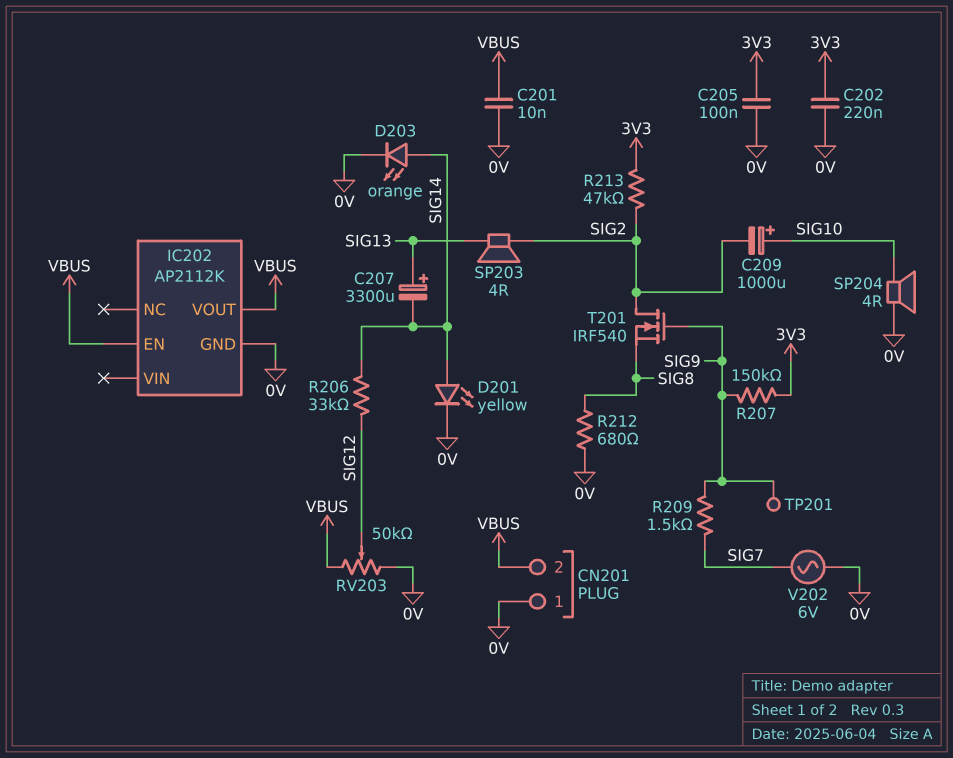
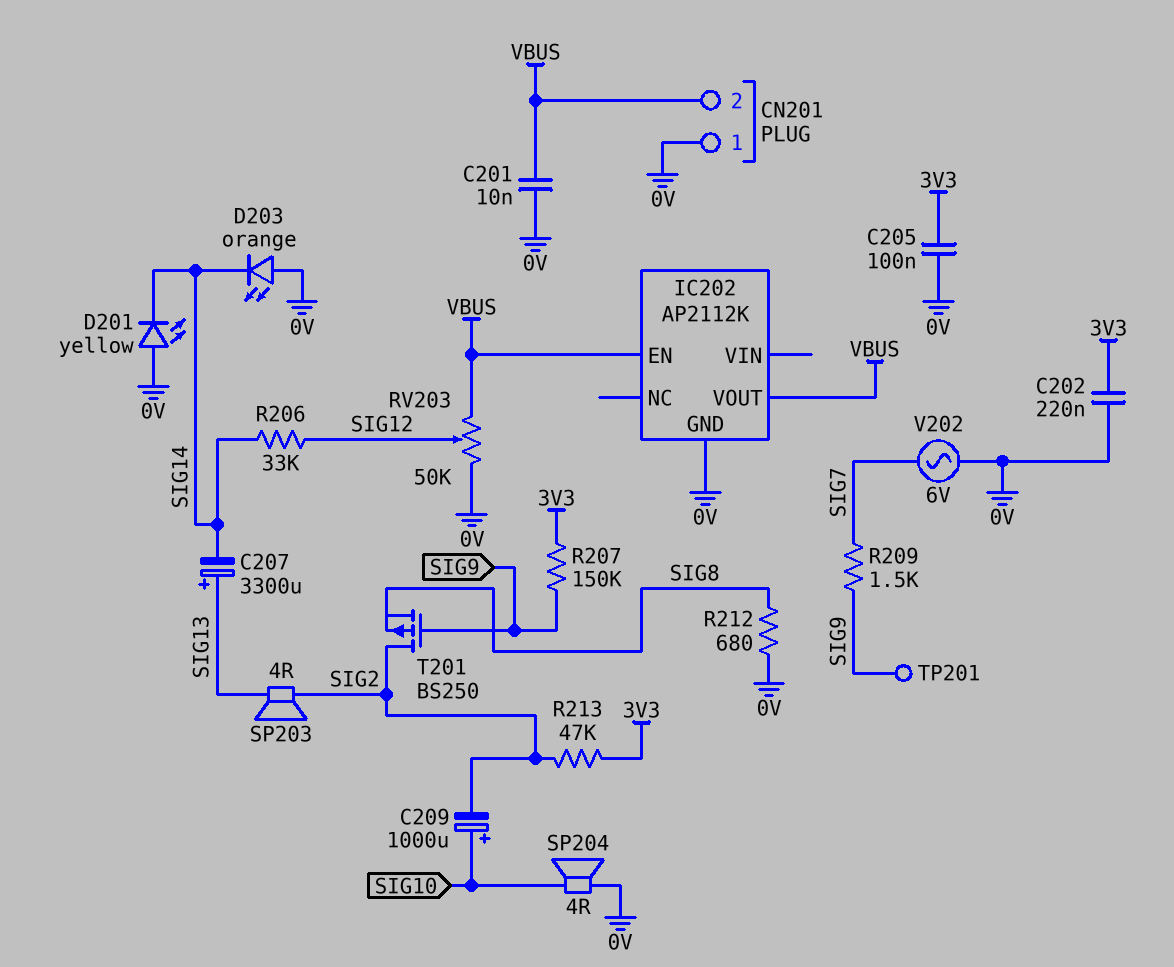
D201: LED yellow (A SIG14, K 0V) -> LED yellow (A 0V, K SIG14)
D203: LED orange (A SIG14, K 0V) -> LED orange (A 0V, K SIG14)
T201: NMOS IRF540 (G SIG9, D SIG2, S SIG8) -> PMOS BS250 (G SIG9, D SIG2, S SIG8)

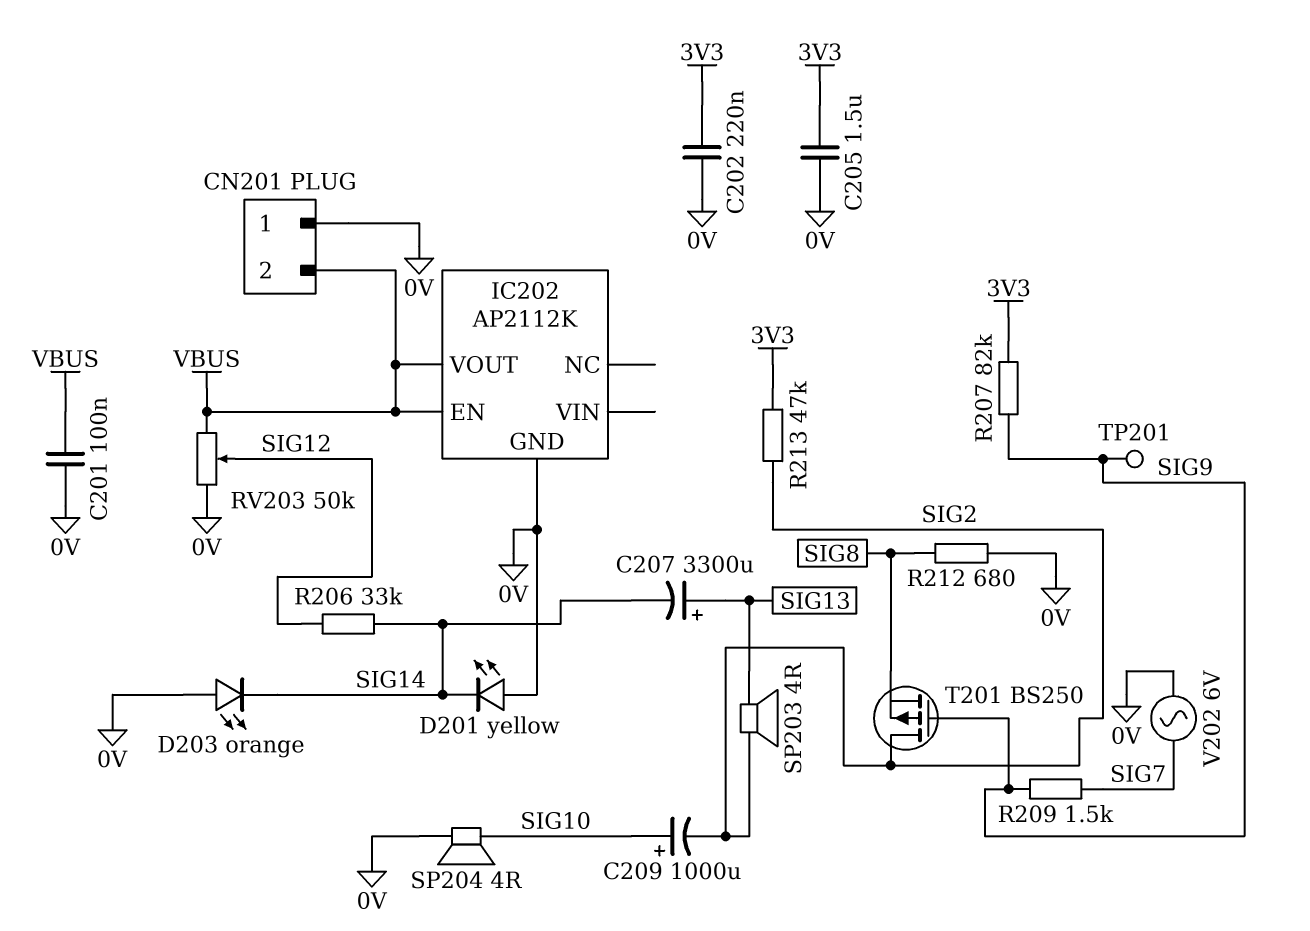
C201: 10nF (0V, VBUS) -> 100nF (0V, VBUS)
C205: 100nF (0V, 3V3) -> 1.5uF (0V, 3V3)
R207: 150k (3V3, SIG9) -> 82k (3V3, SIG9)

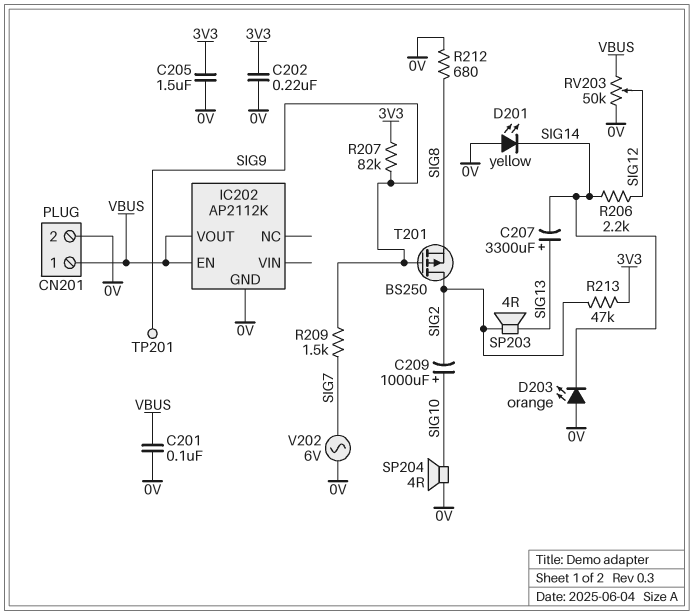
CN201 pin 1: 0V -> VBUS
CN201 pin 2: VBUS -> 0V
R206: 33k (SIG12, SIG14) -> 2.2k (SIG12, SIG14)

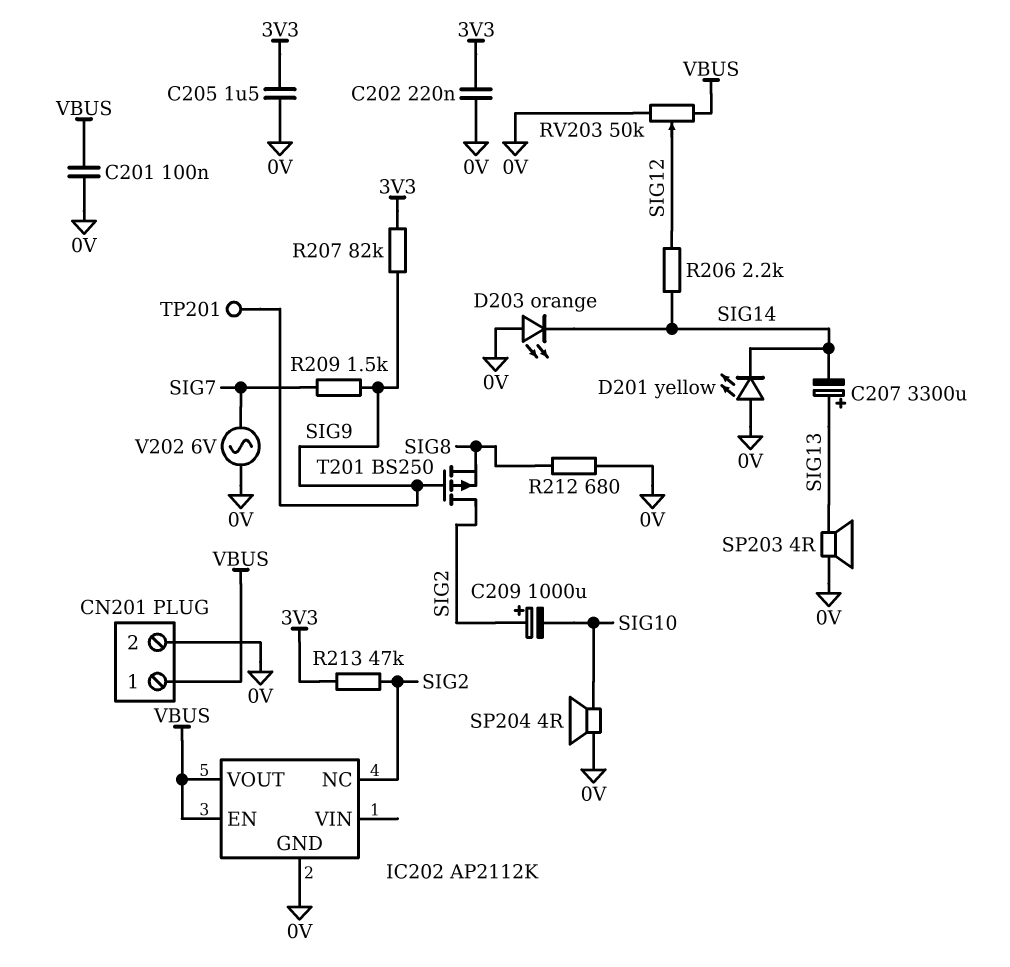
C209: 1000uF (plus SIG10, minus SIG2) -> 1000uF (plus SIG2, minus SIG10)
IC202 pin NC: none -> SIG2
SP203: speaker 4R (SIG2, SIG13) -> speaker 4R (0V, SIG13)

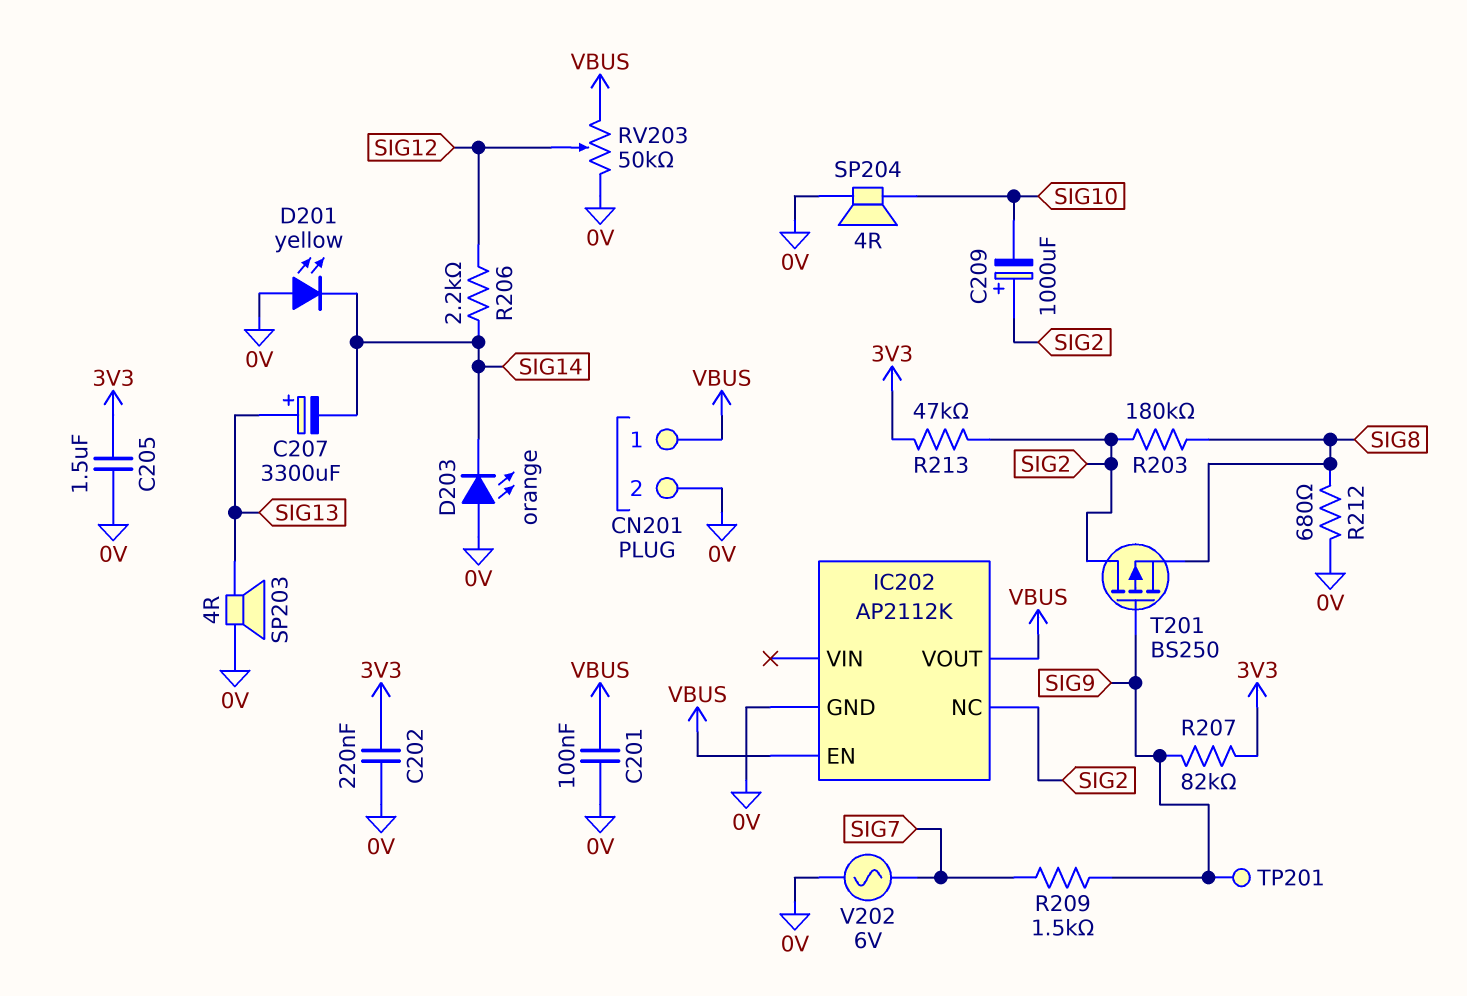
R203: none -> 180k (SIG2, SIG8)

